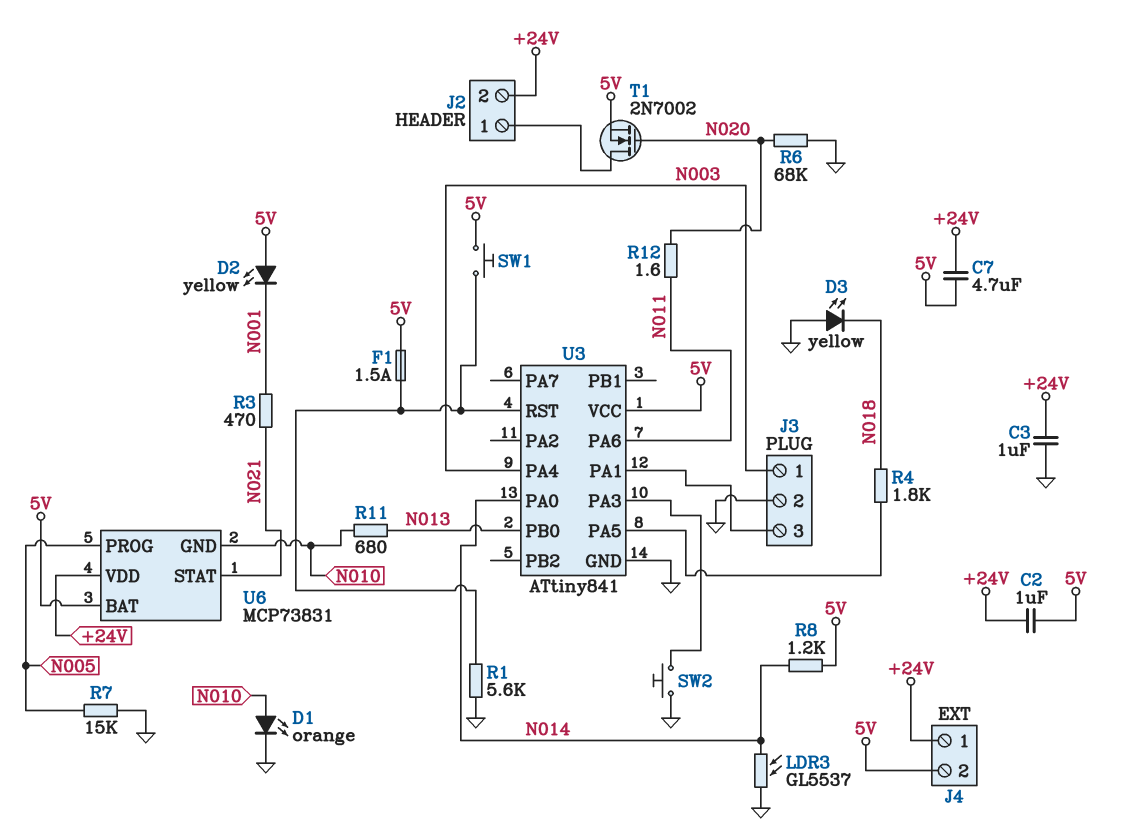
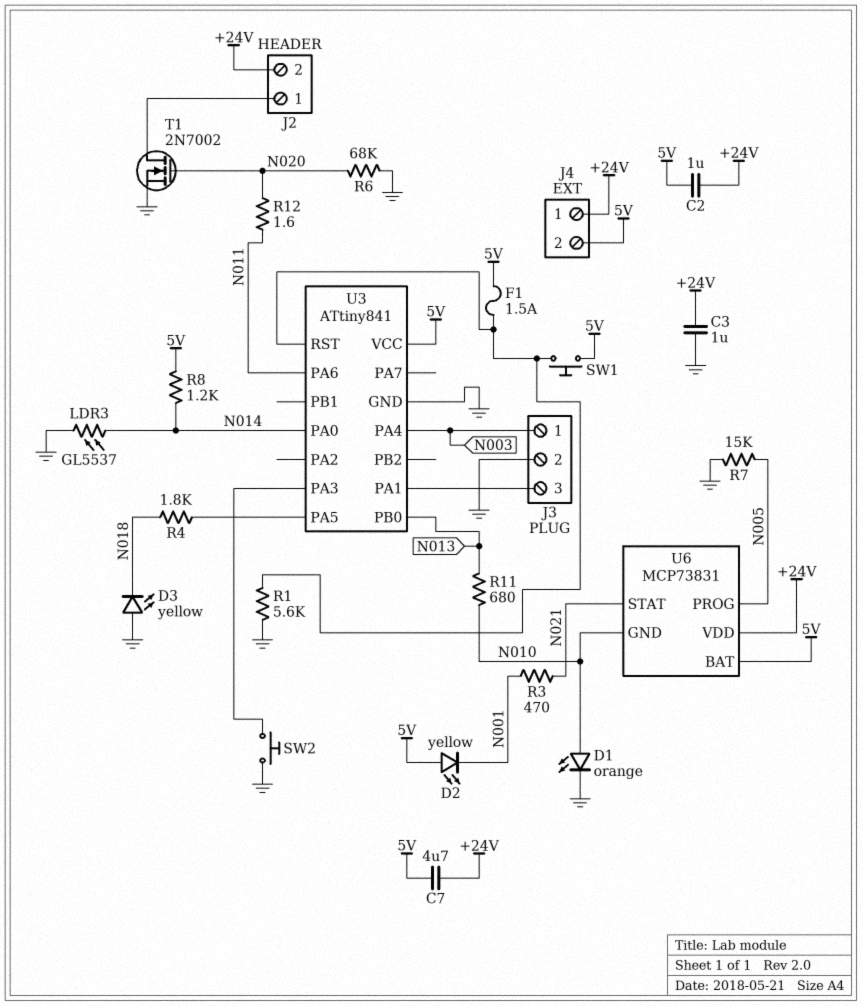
T1: NMOS 2N7002 (G N020, D J2/1, S 5V) -> NMOS 2N7002 (G N020, D J2/1, S GND)

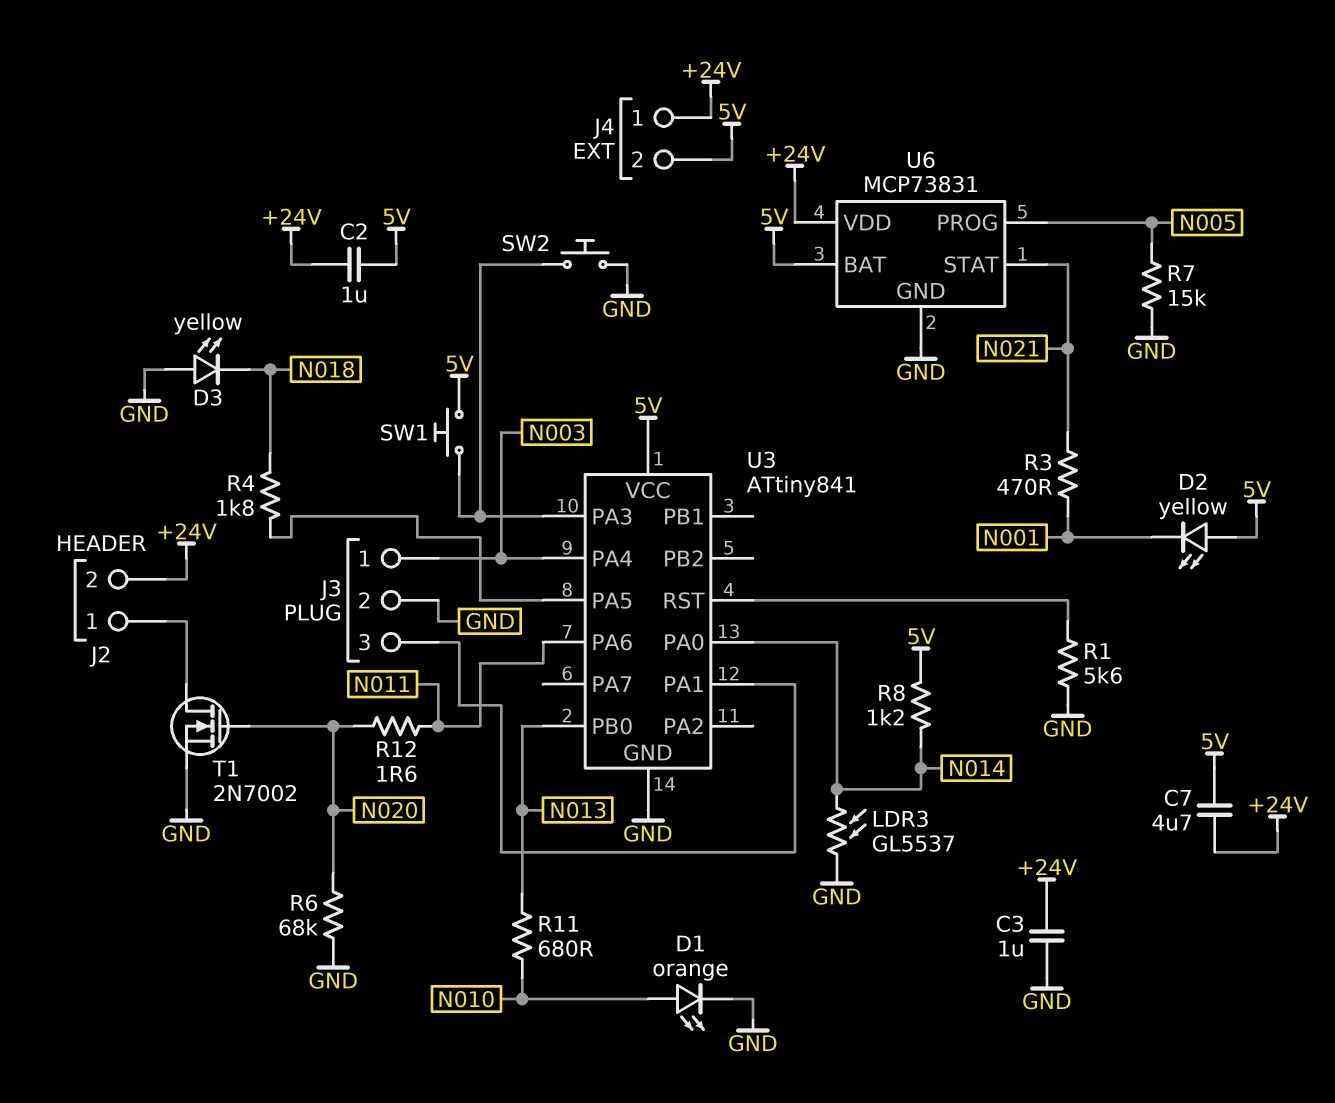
F1: 1.5A (5V, U3/RST) -> none
SW1: button (5V, U3/RST) -> button (5V, U3/PA3)
U6 pin GND: N010 -> GND

